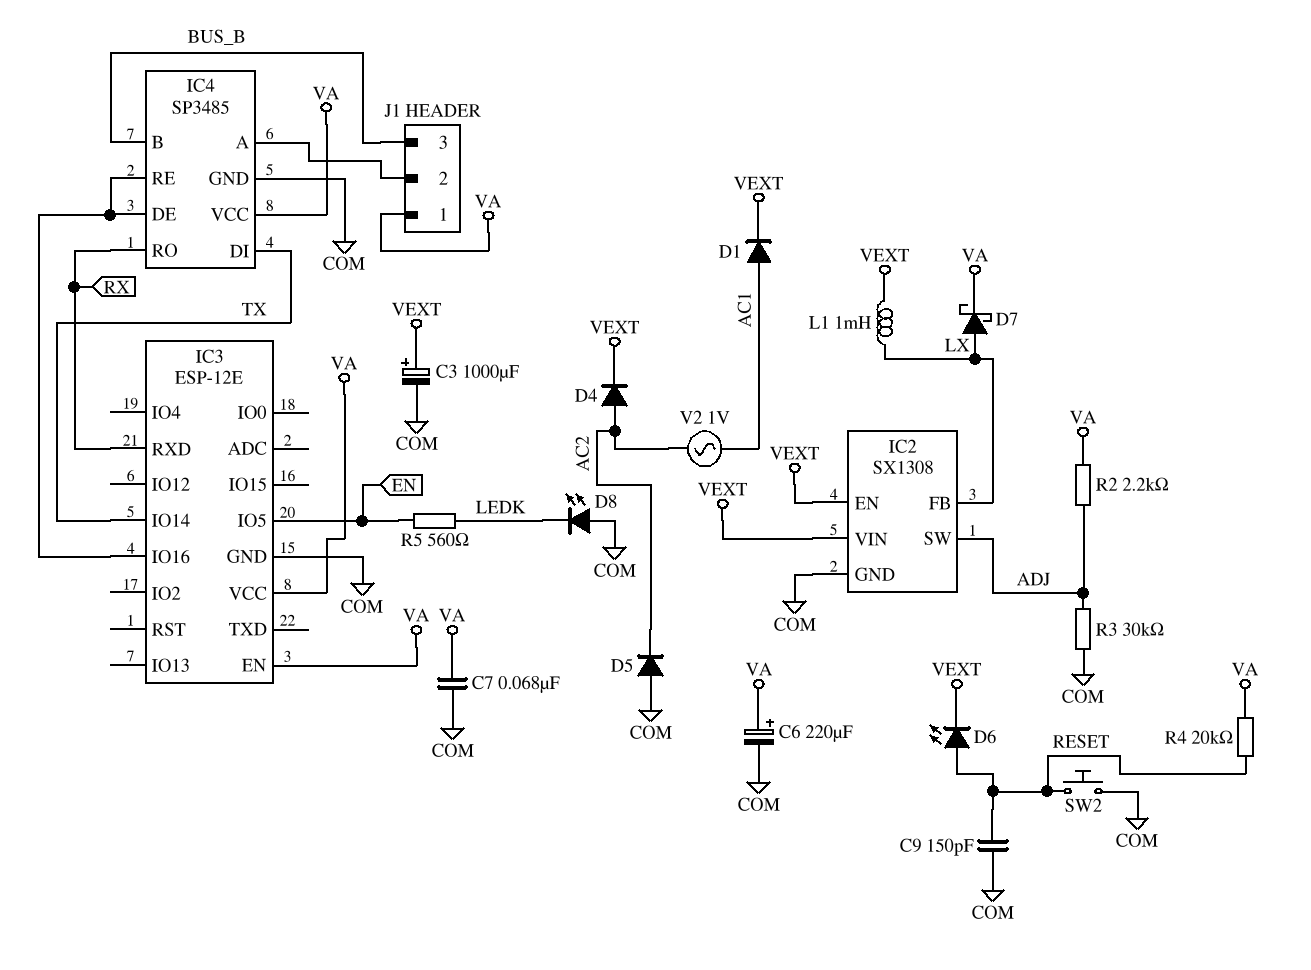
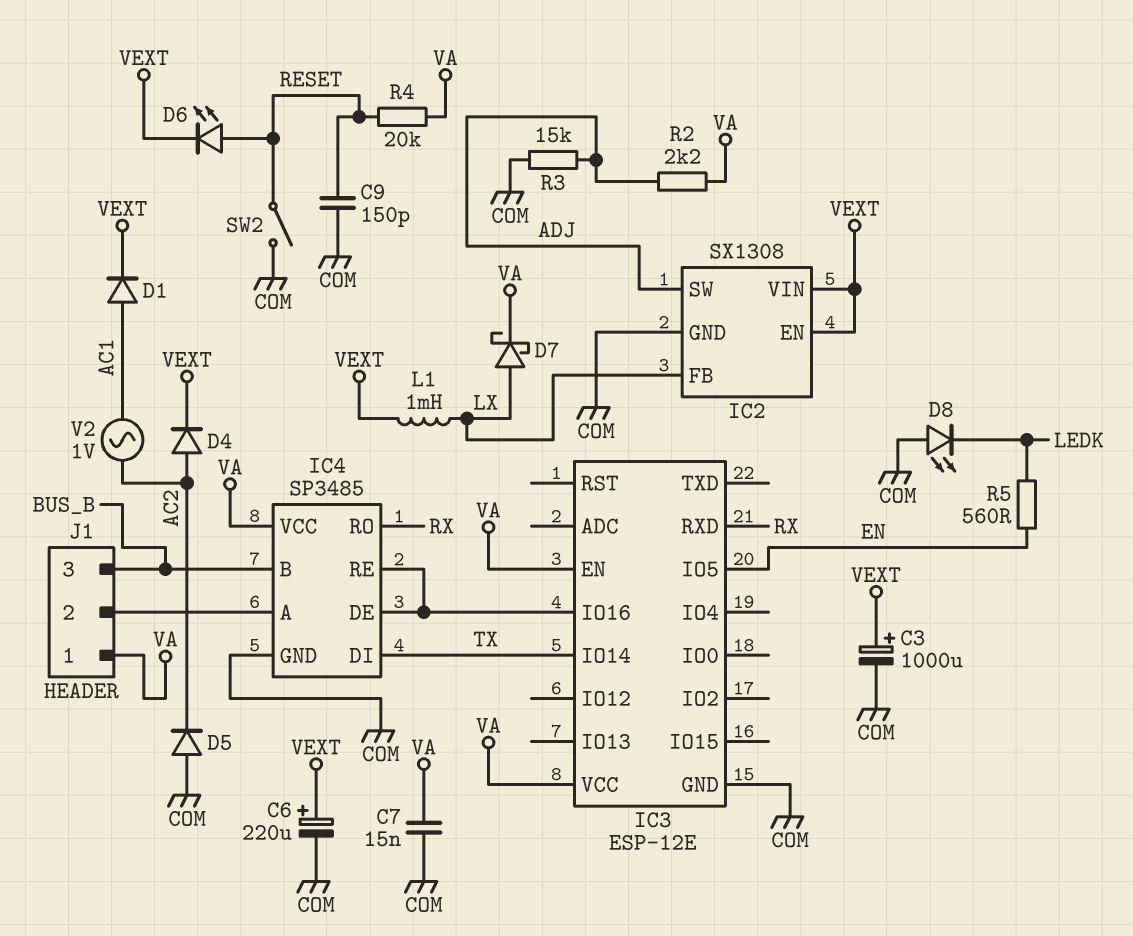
C6: 220uF (plus VA, minus COM) -> 220uF (plus VEXT, minus COM)
C7: 68nF (COM, VA) -> 15nF (COM, VA)
R3: 30k (ADJ, COM) -> 15k (ADJ, COM)
SW2: button (COM, RESET) -> switch (COM, RESET)

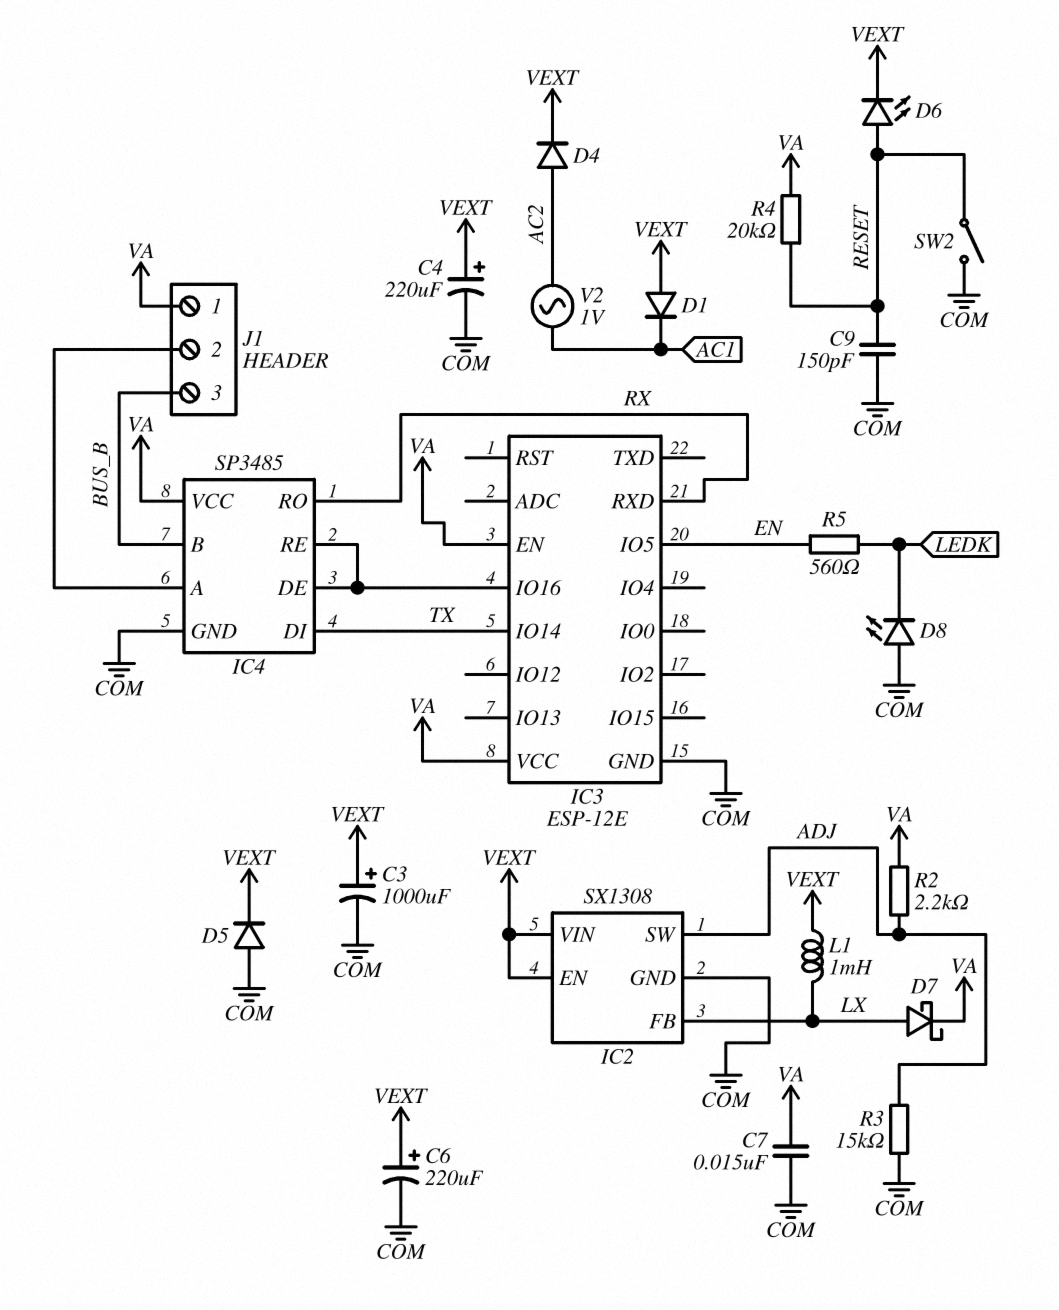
C4: none -> 220uF (plus VEXT, minus COM)
D1: diode (A AC1, K VEXT) -> diode (A VEXT, K AC1)
D5: diode (A COM, K AC2) -> diode (A COM, K VEXT)

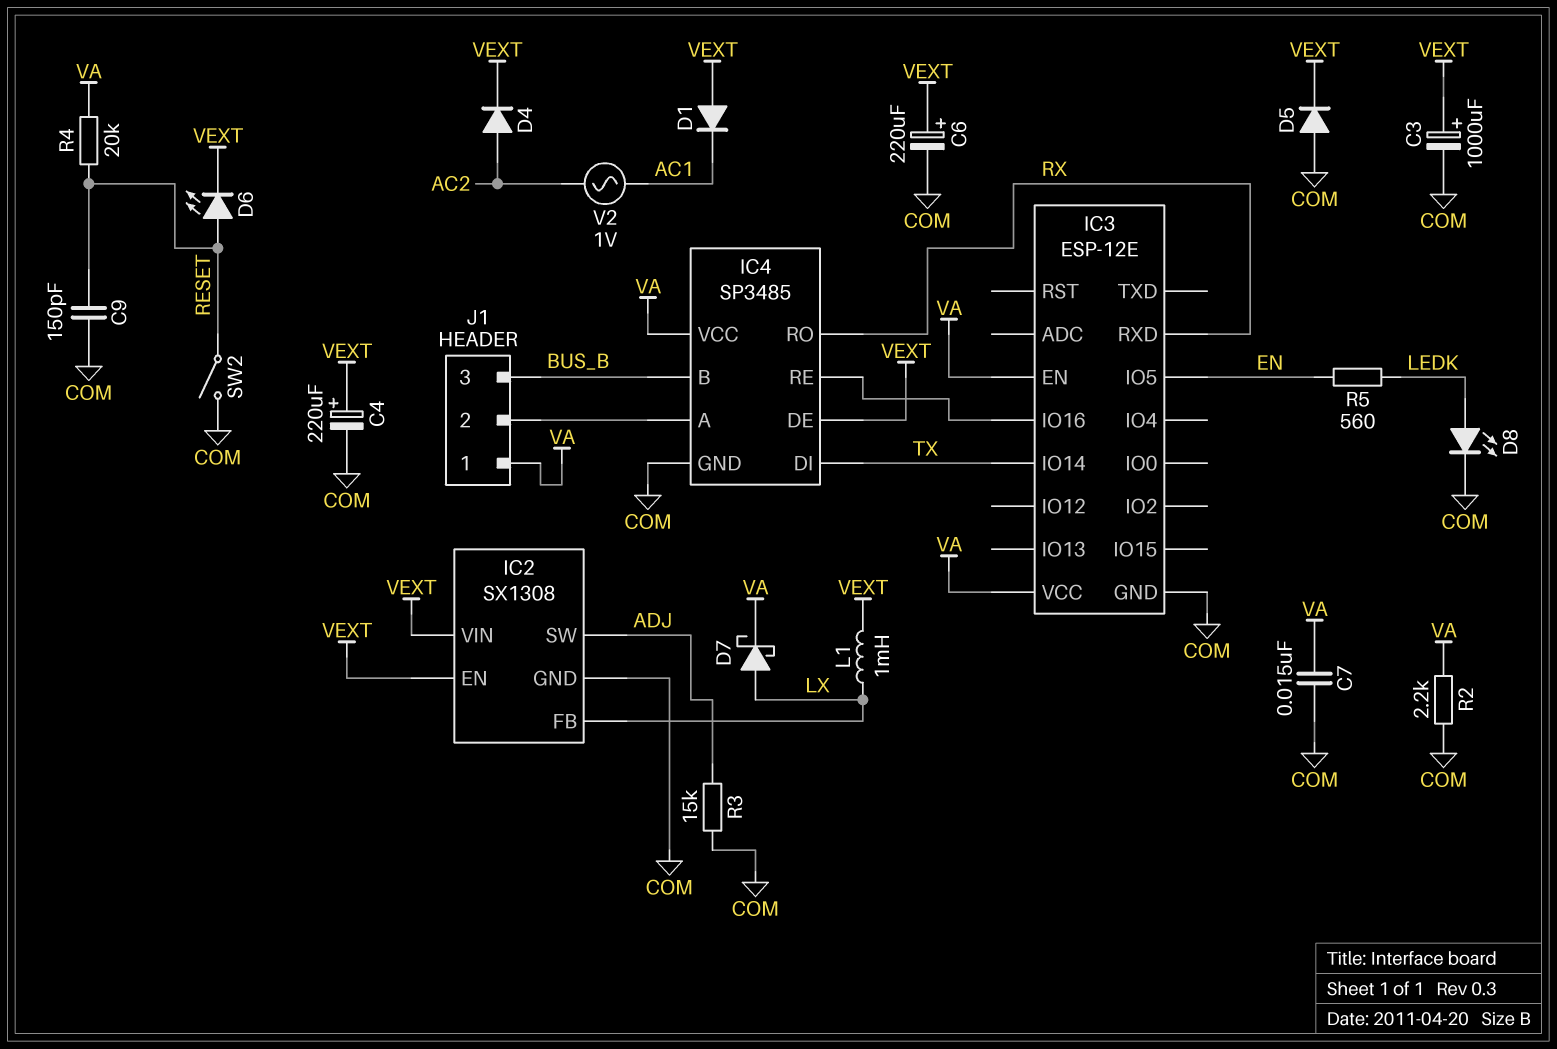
D8: LED (A COM, K LEDK) -> LED (A LEDK, K COM)
IC4 pin DE: IC3/IO16 -> VEXT
R2: 2.2k (ADJ, VA) -> 2.2k (COM, VA)

